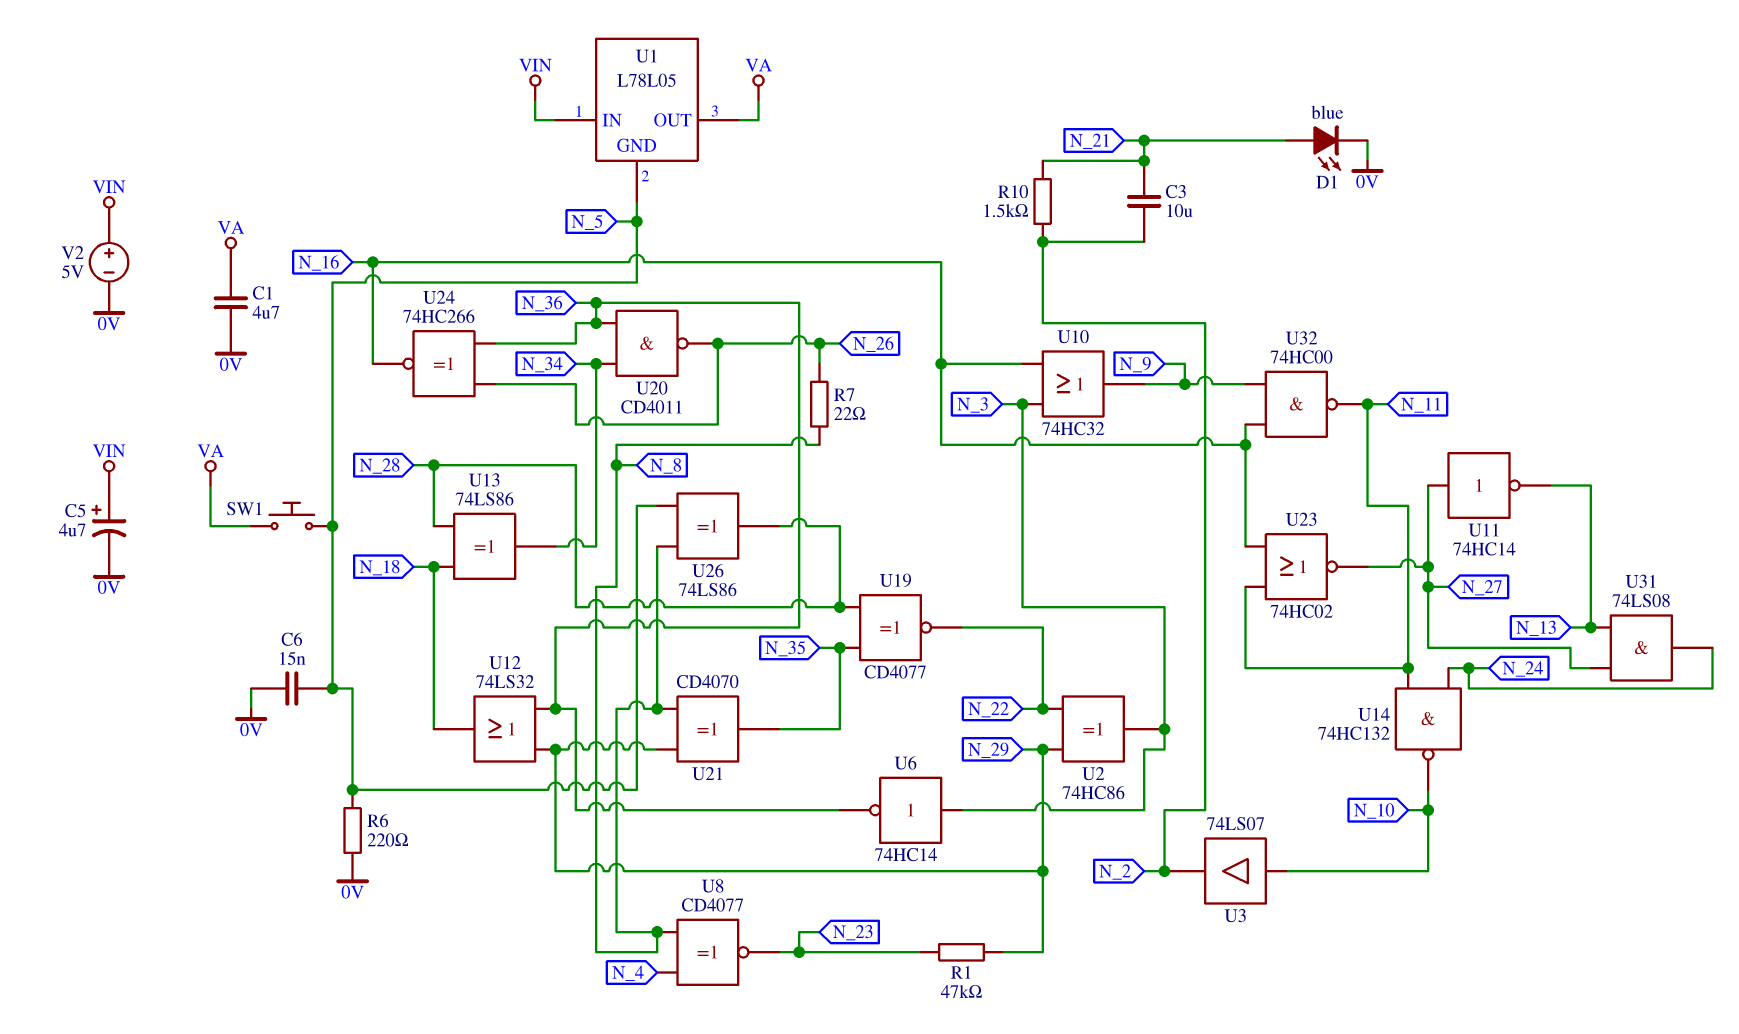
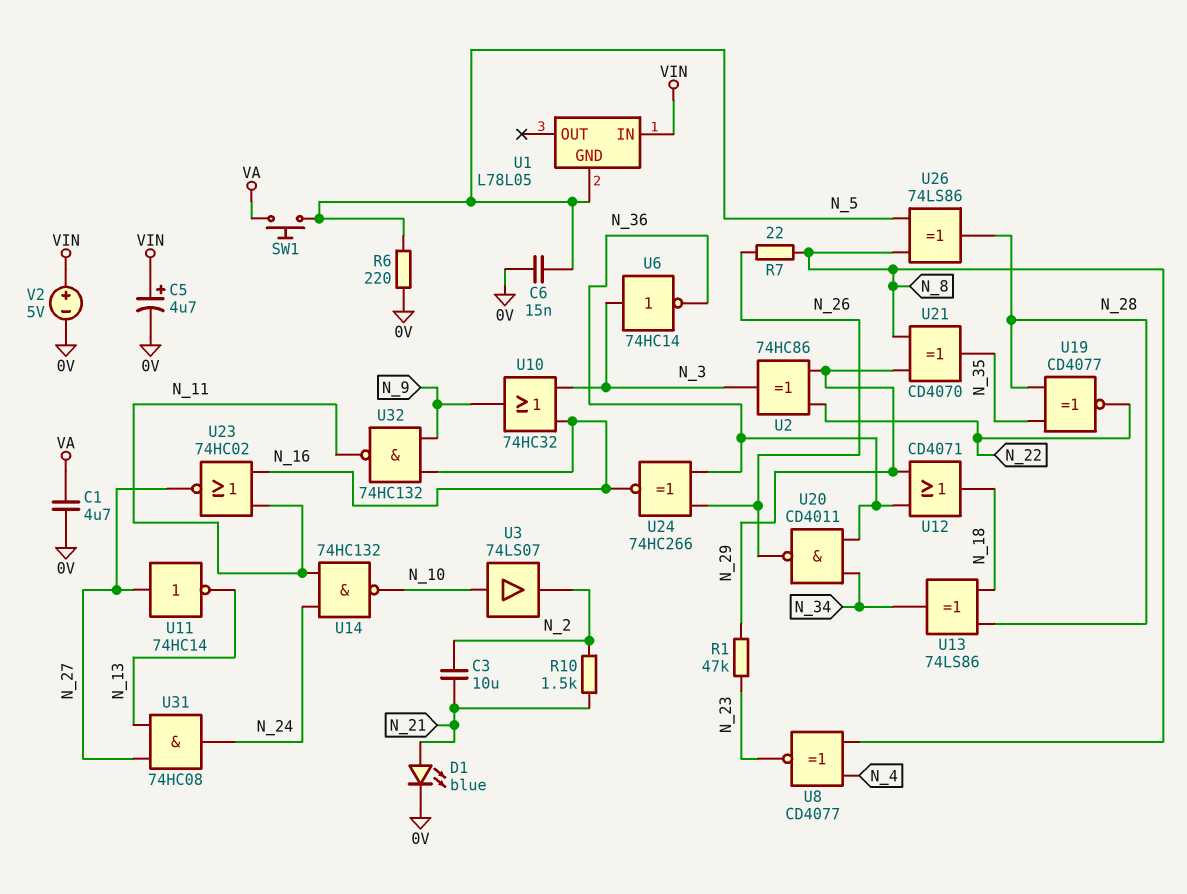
U1 pin OUT: VA -> none
U12: OR 74LS32 (in N_29, in N_36, out N_18) -> OR CD4071 (in N_29, in N_36, out N_18)
U31: AND 74LS08 (in N_13, in N_27, out N_24) -> AND 74HC08 (in N_13, in N_27, out N_24)
U32: NAND 74HC00 (in N_9, in N_16, out N_11) -> NAND 74HC132 (in N_9, in N_16, out N_11)

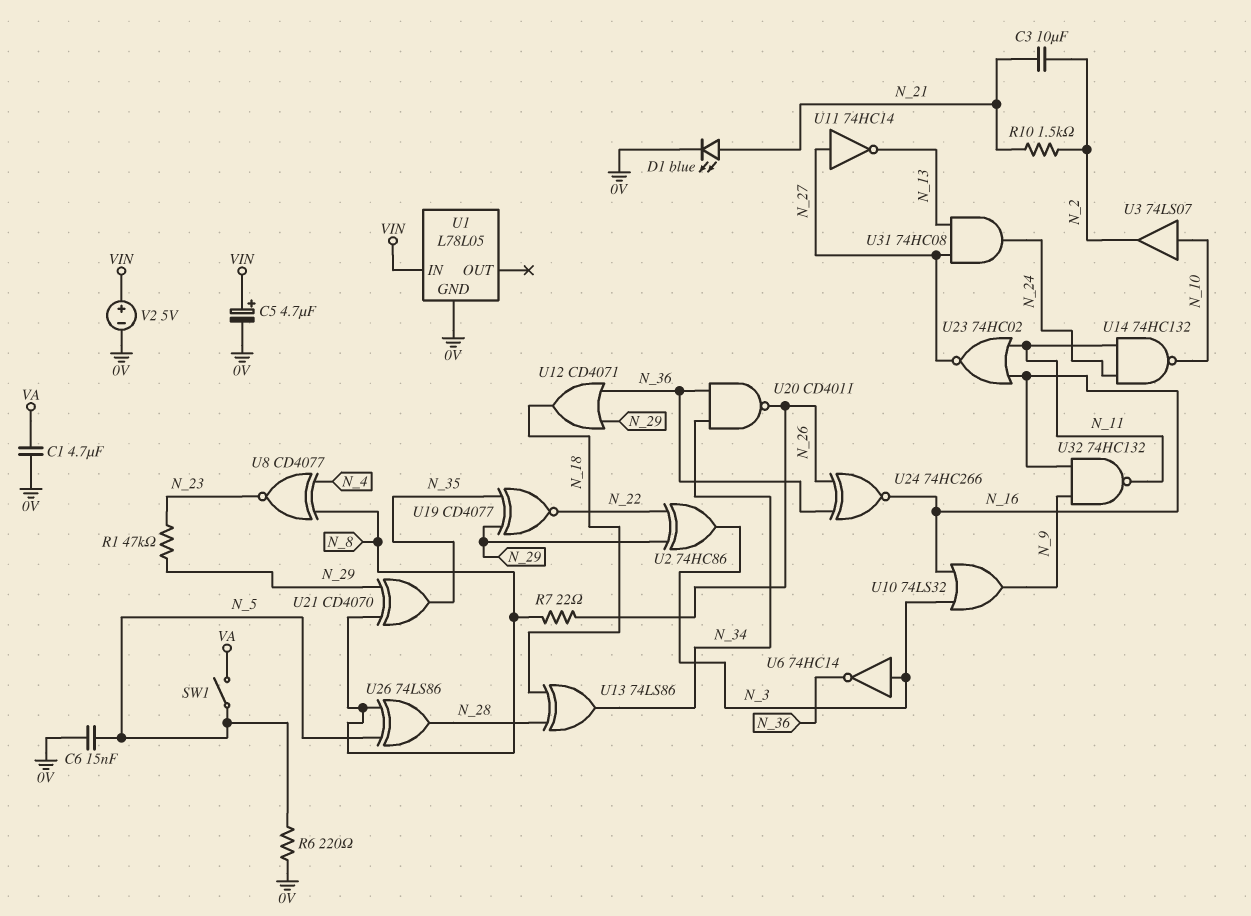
SW1: button (N_5, VA) -> switch (N_5, VA)
U1 pin GND: N_5 -> 0V
U10: OR 74HC32 (in N_3, in N_16, out N_9) -> OR 74LS32 (in N_3, in N_16, out N_9)
U19: XNOR CD4077 (in N_28, in N_35, out N_22) -> XNOR CD4077 (in N_29, in N_35, out N_22)

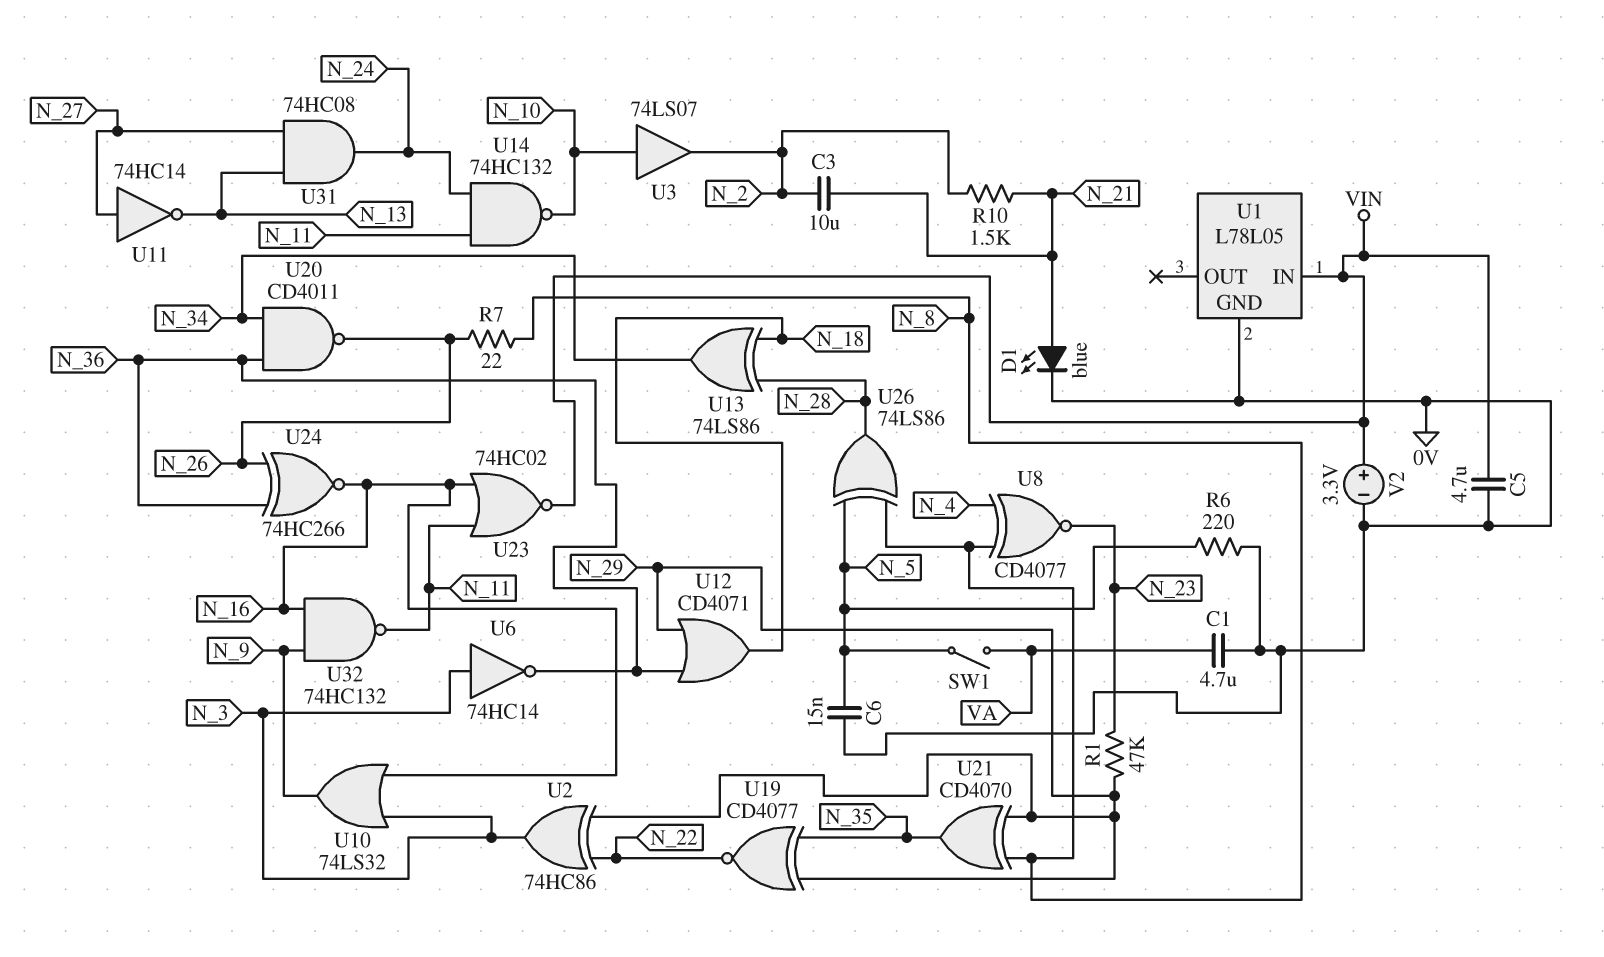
C5: 4.7uF (plus VIN, minus 0V) -> 4.7uF (0V, VIN)
U23: NOR 74HC02 (in N_11, in N_16, out N_27) -> NOR 74HC02 (in N_11, in N_16, out VIN)
V2: 5V (plus VIN, minus 0V) -> 3.3V (plus VIN, minus 0V)

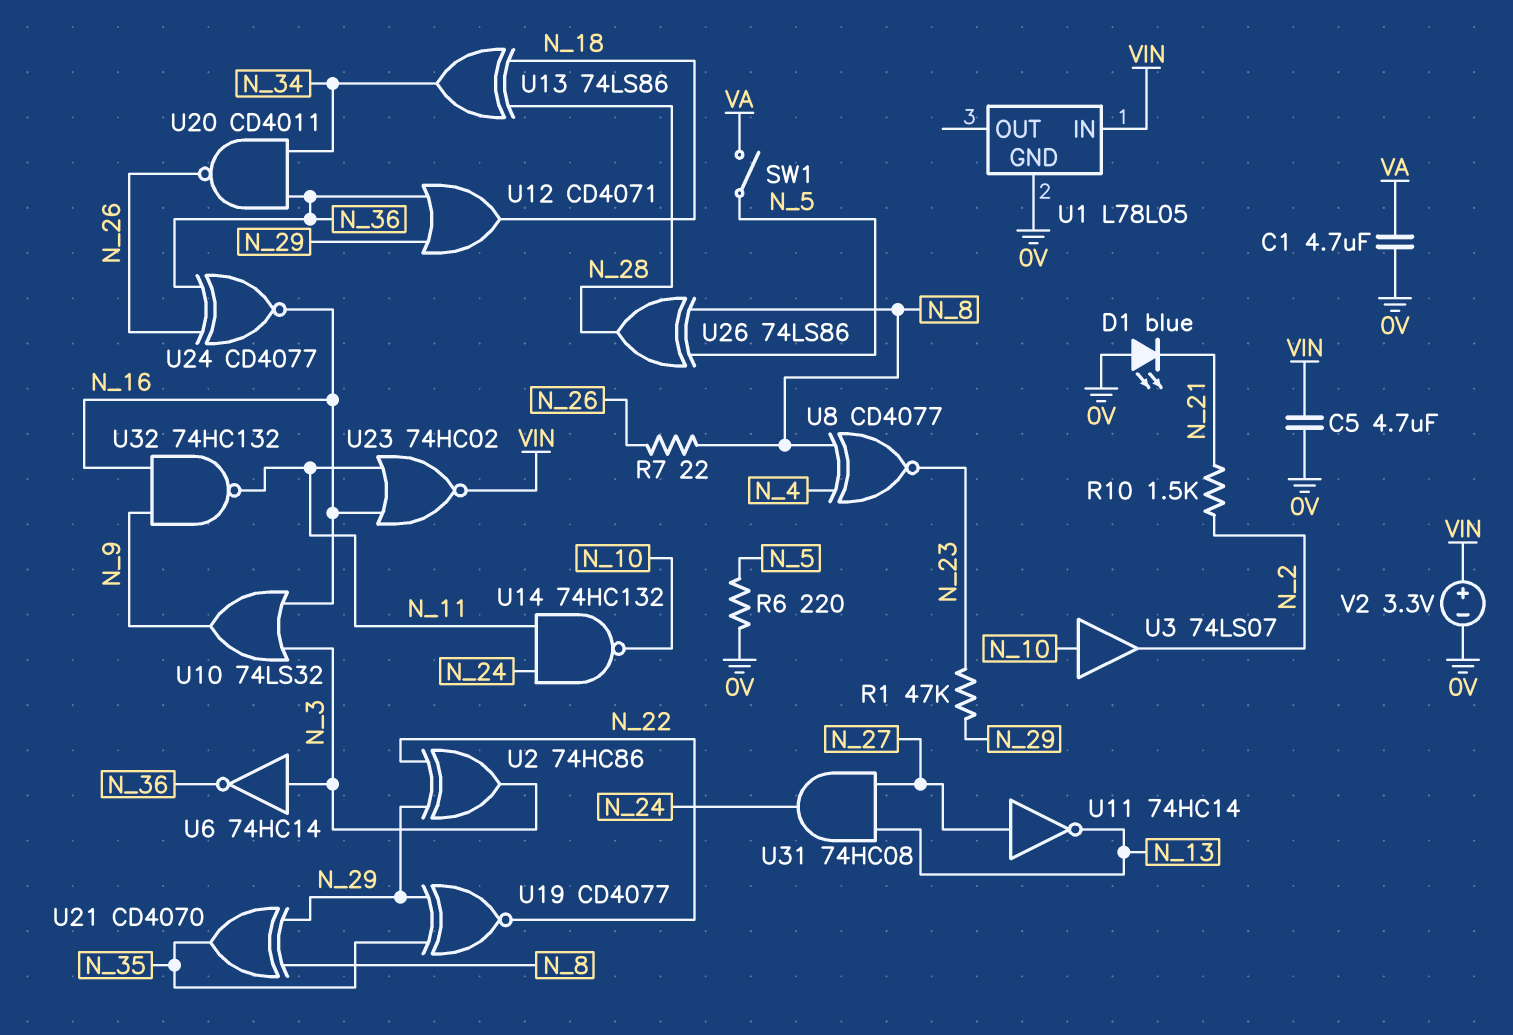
C3: 10uF (N_2, N_21) -> none
C6: 15nF (0V, N_5) -> none
D1: LED blue (A N_21, K 0V) -> LED blue (A 0V, K N_21)
U24: XNOR 74HC266 (in N_26, in N_36, out N_16) -> XNOR CD4077 (in N_26, in N_36, out N_16)

